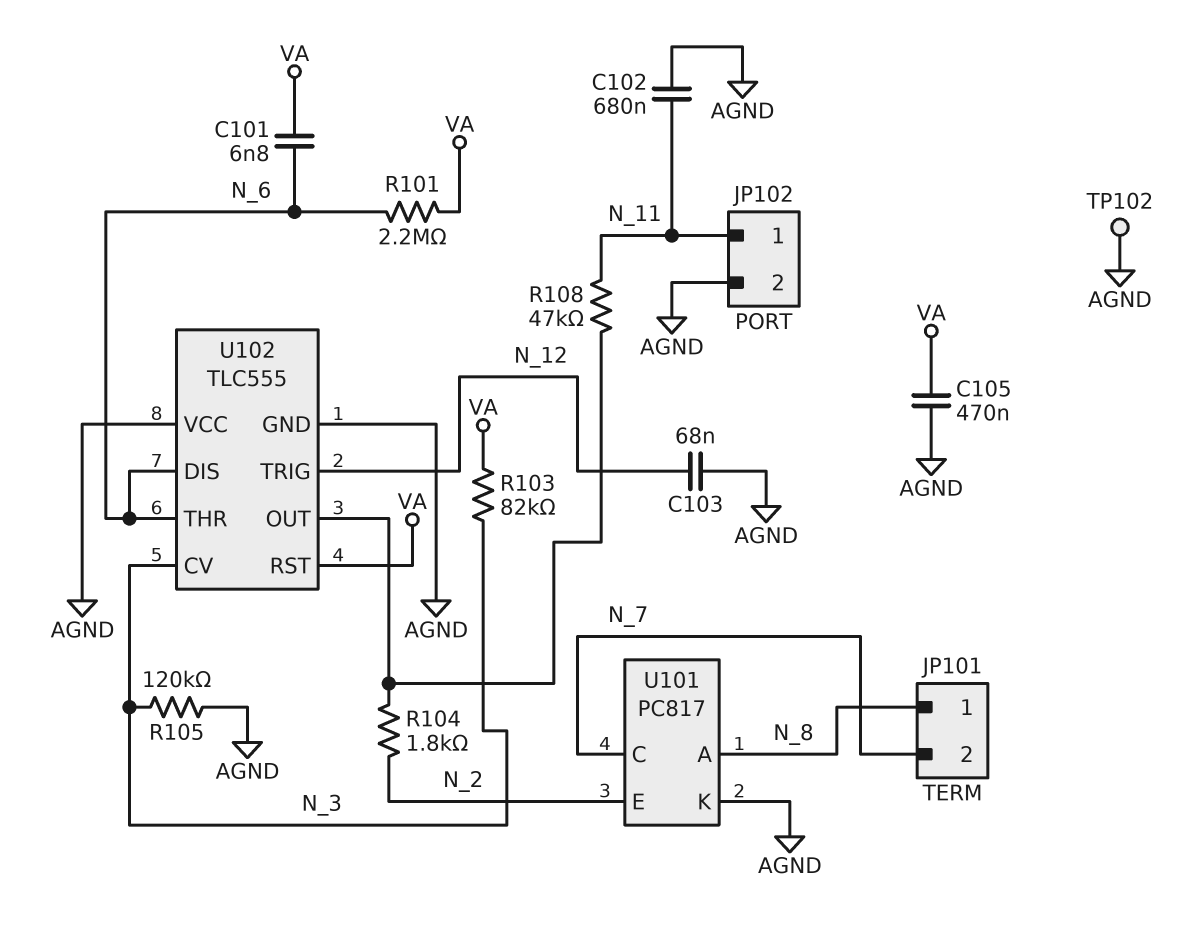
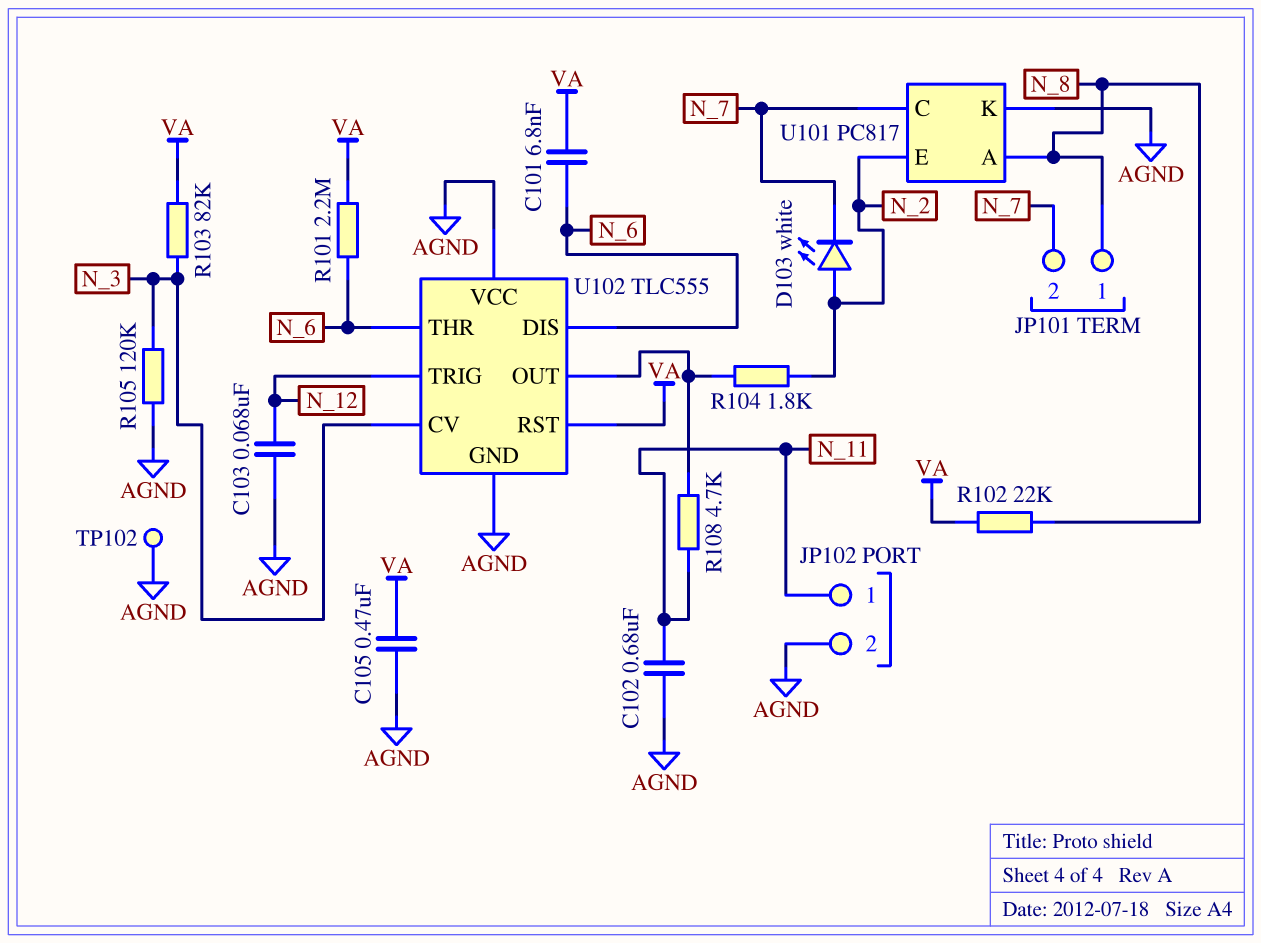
D103: none -> LED white (A N_2, K N_7)
R102: none -> 22k (N_8, VA)
R108: 47k (N_11, U102/OUT) -> 4.7k (N_11, U102/OUT)

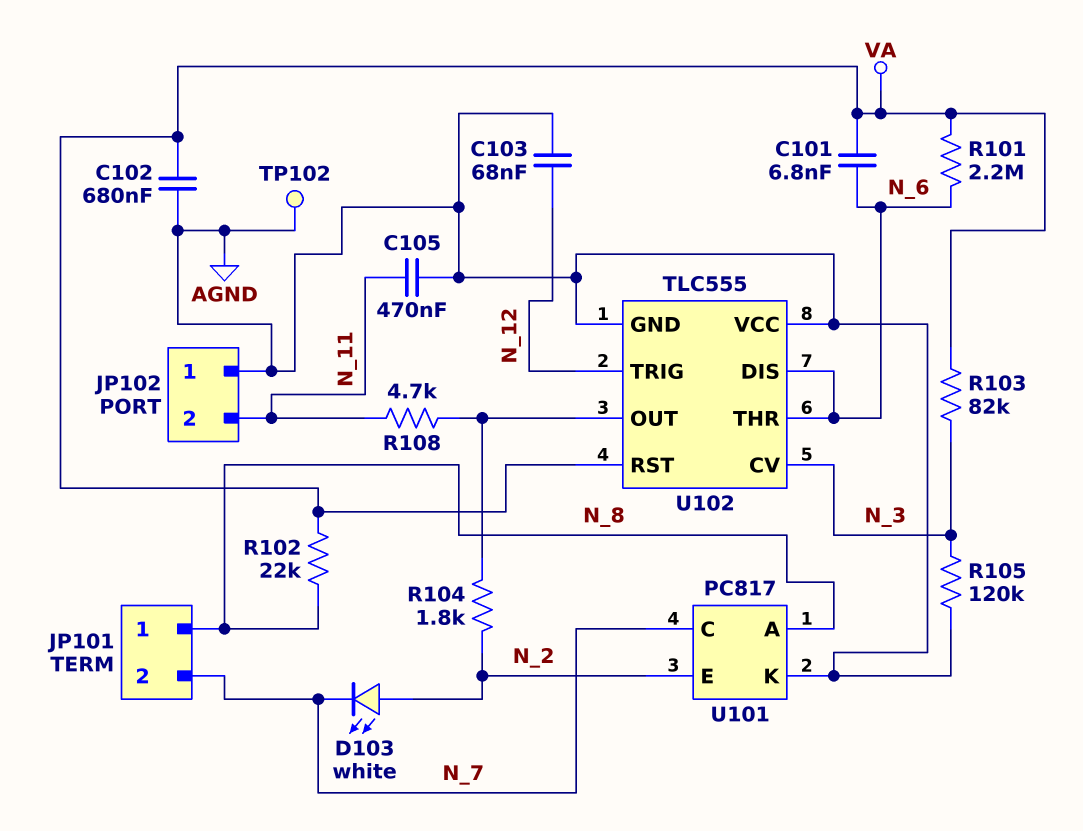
C102: 680nF (AGND, N_11) -> 680nF (AGND, VA)
C105: 470nF (AGND, VA) -> 470nF (AGND, N_11)
JP102 pin 1: N_11 -> AGND
JP102 pin 2: AGND -> N_11

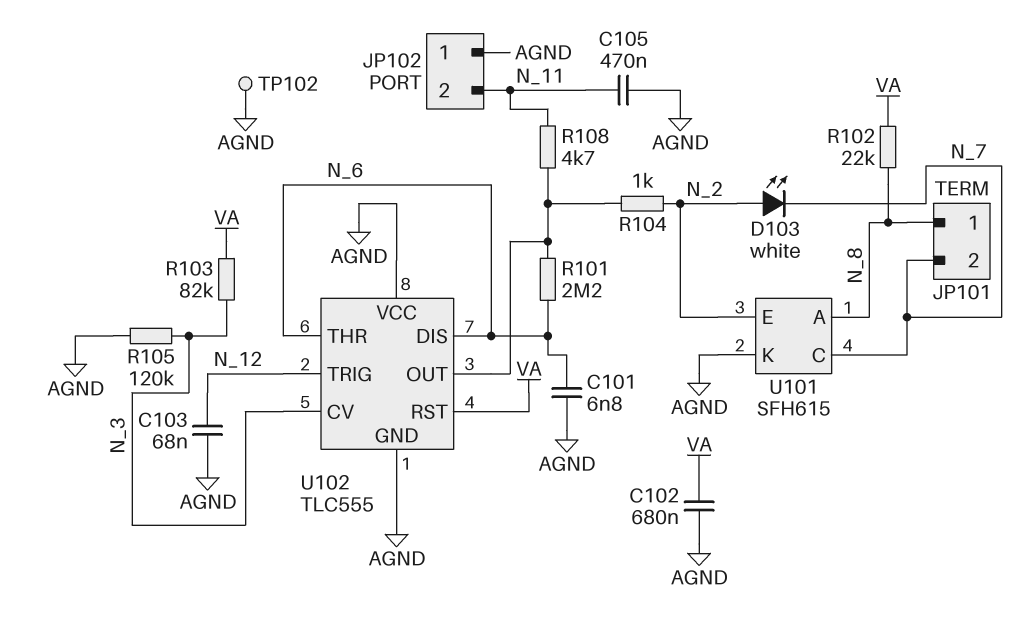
C101: 6.8nF (N_6, VA) -> 6.8nF (AGND, N_6)
R101: 2.2M (N_6, VA) -> 2.2M (N_6, U102/OUT)
R104: 1.8k (N_2, U102/OUT) -> 1k (N_2, U102/OUT)
U101: PC817 -> SFH615

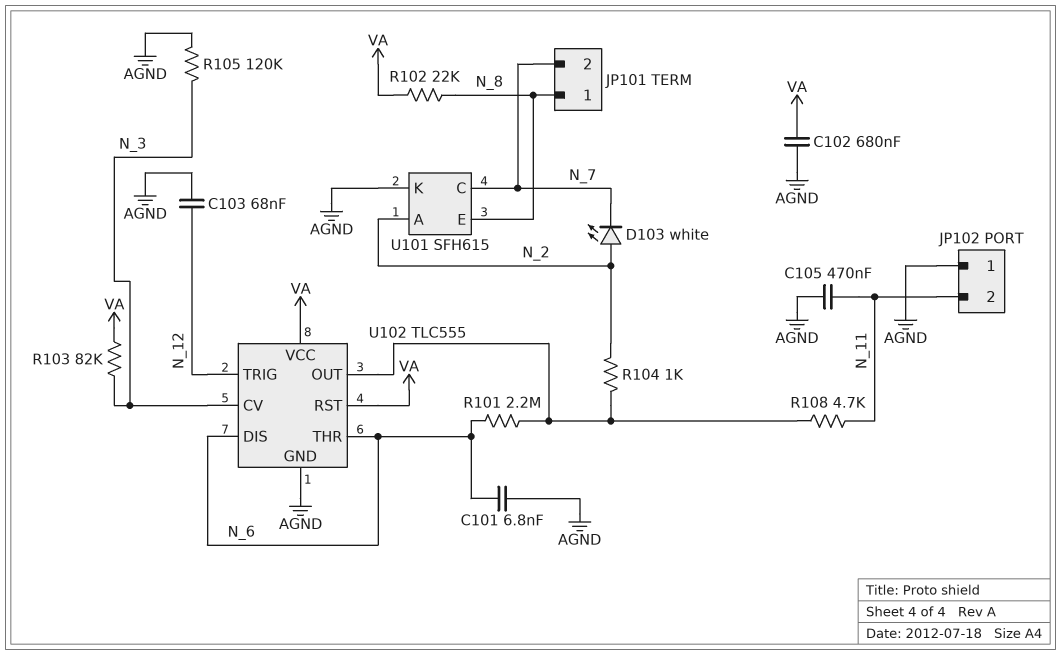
TP102: test point (AGND) -> none
U101 pin A: N_8 -> N_2
U101 pin E: N_2 -> N_8
U102 pin VCC: AGND -> VA

